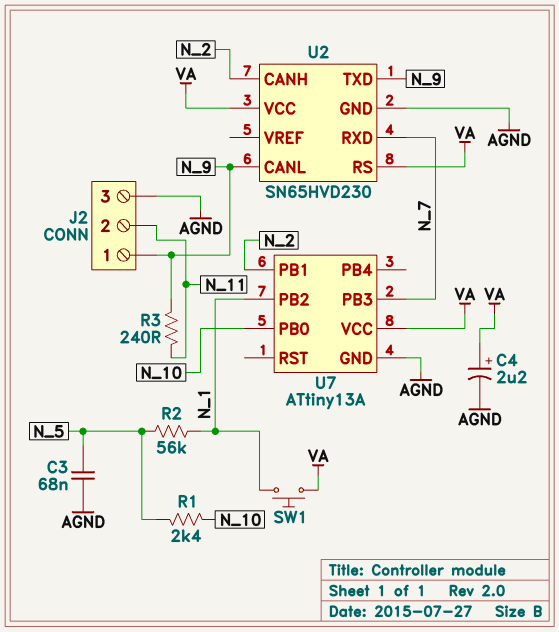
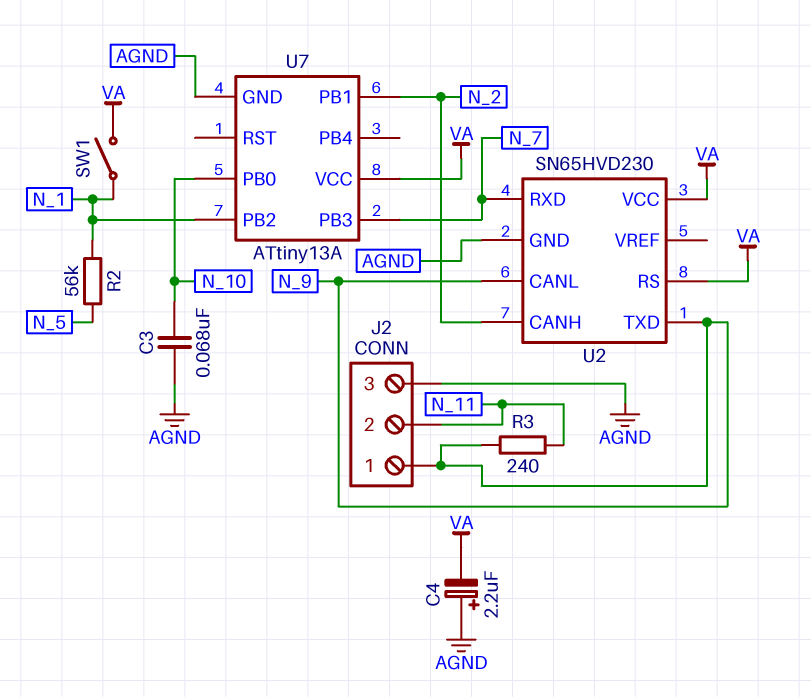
C3: 68nF (AGND, N_5) -> 68nF (AGND, N_10)
C4: 2.2uF (plus VA, minus AGND) -> 2.2uF (plus AGND, minus VA)
R1: 2.4k (N_5, N_10) -> none
SW1: button (N_1, VA) -> switch (N_1, VA)

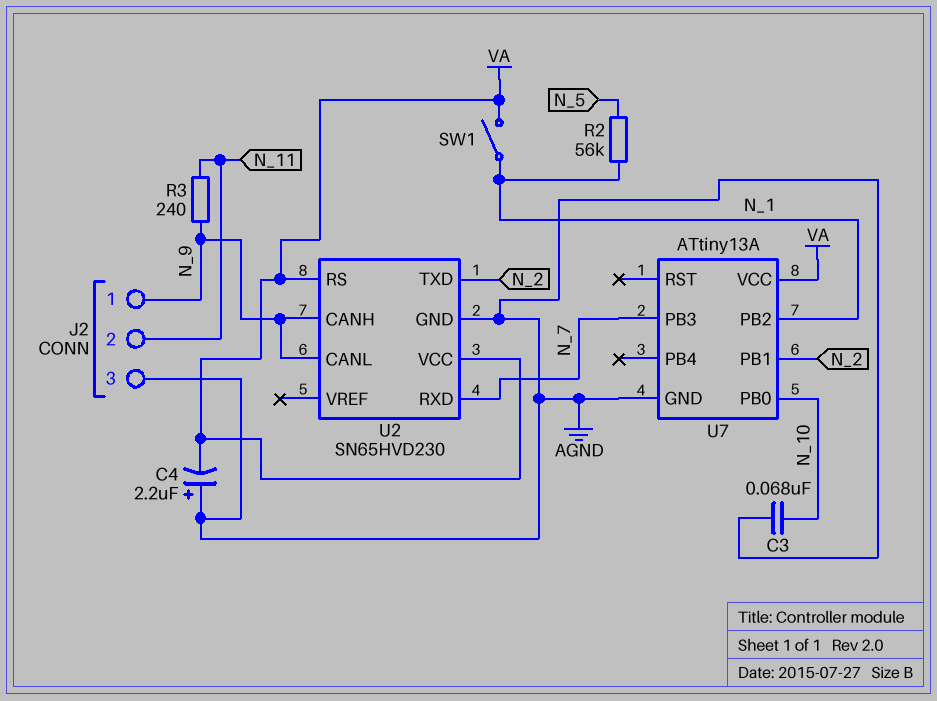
U2 pin CANH: N_2 -> N_9
U2 pin TXD: N_9 -> N_2

